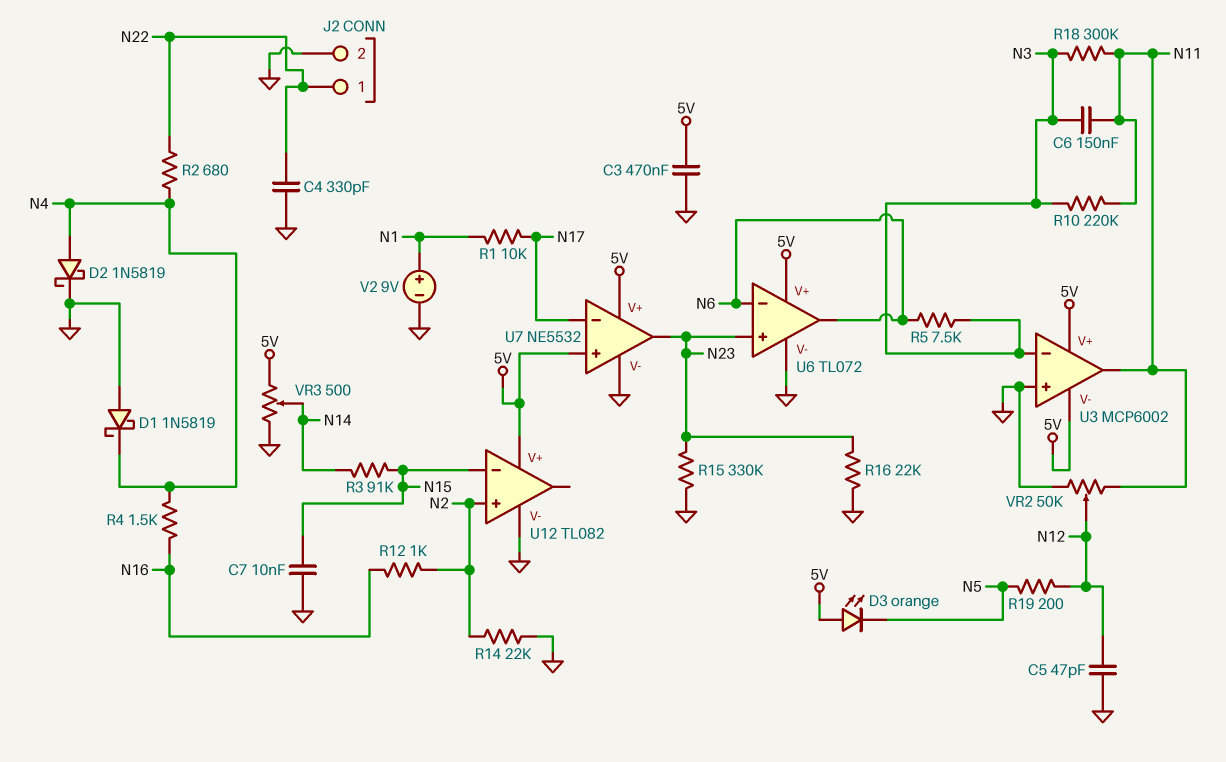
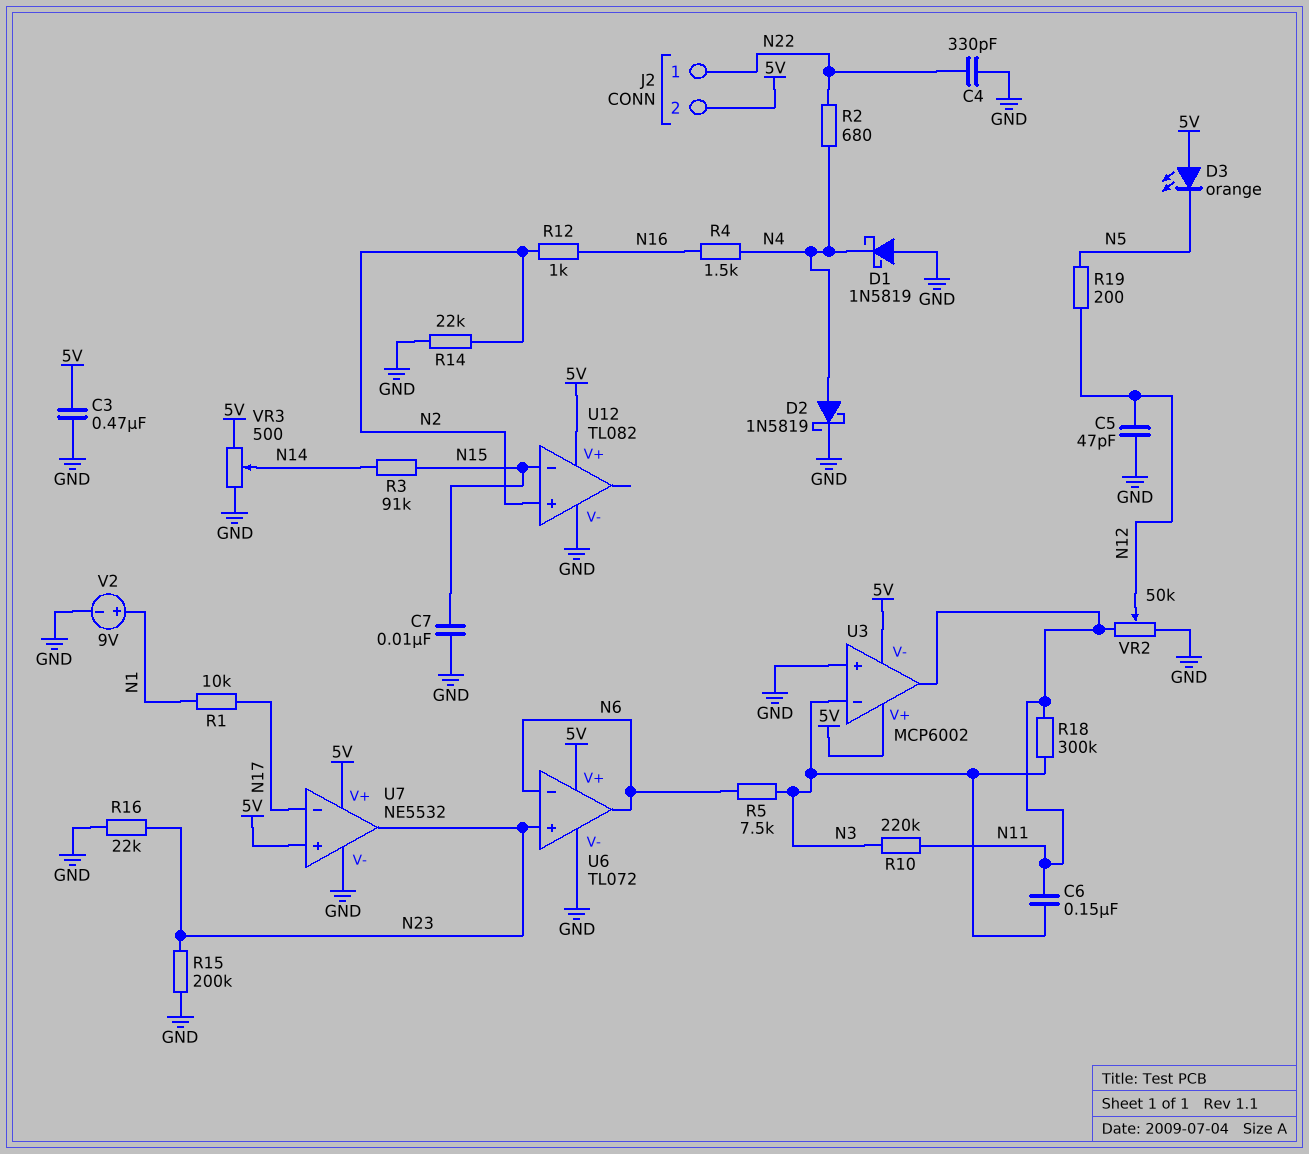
J2 pin 2: GND -> 5V
R15: 330k (GND, N23) -> 200k (GND, N23)

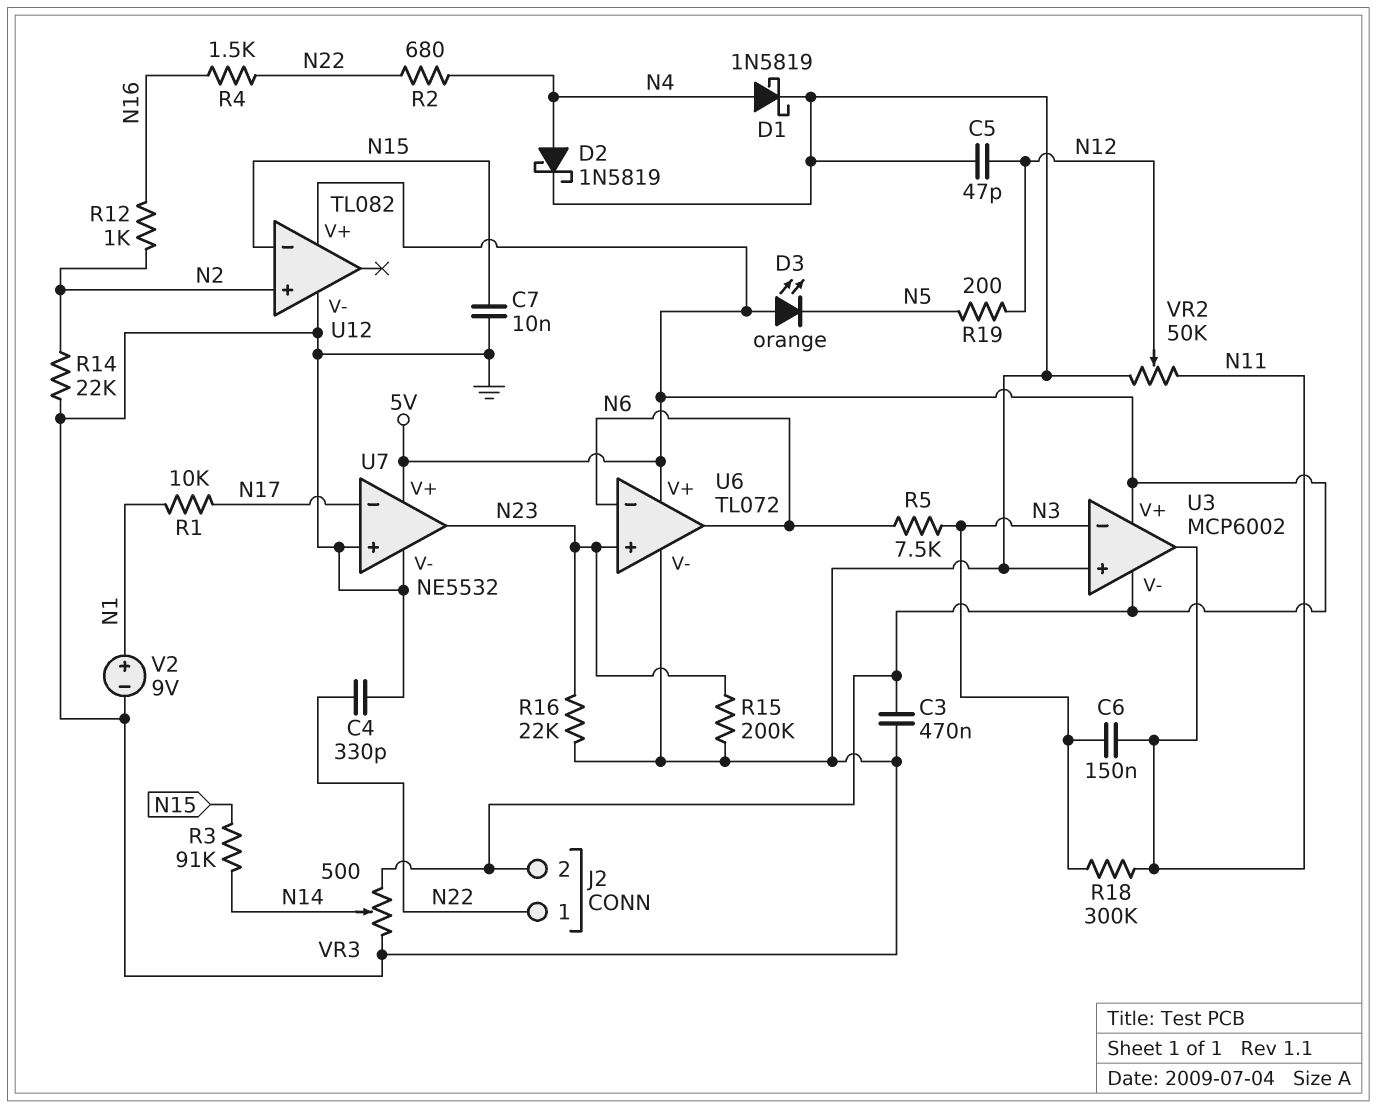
D1: schottky 1N5819 (A GND, K N4) -> schottky 1N5819 (A N4, K GND)
R4: 1.5k (N4, N16) -> 1.5k (N16, N22)
R10: 220k (N3, N11) -> none
U7 pin in+: 5V -> GND

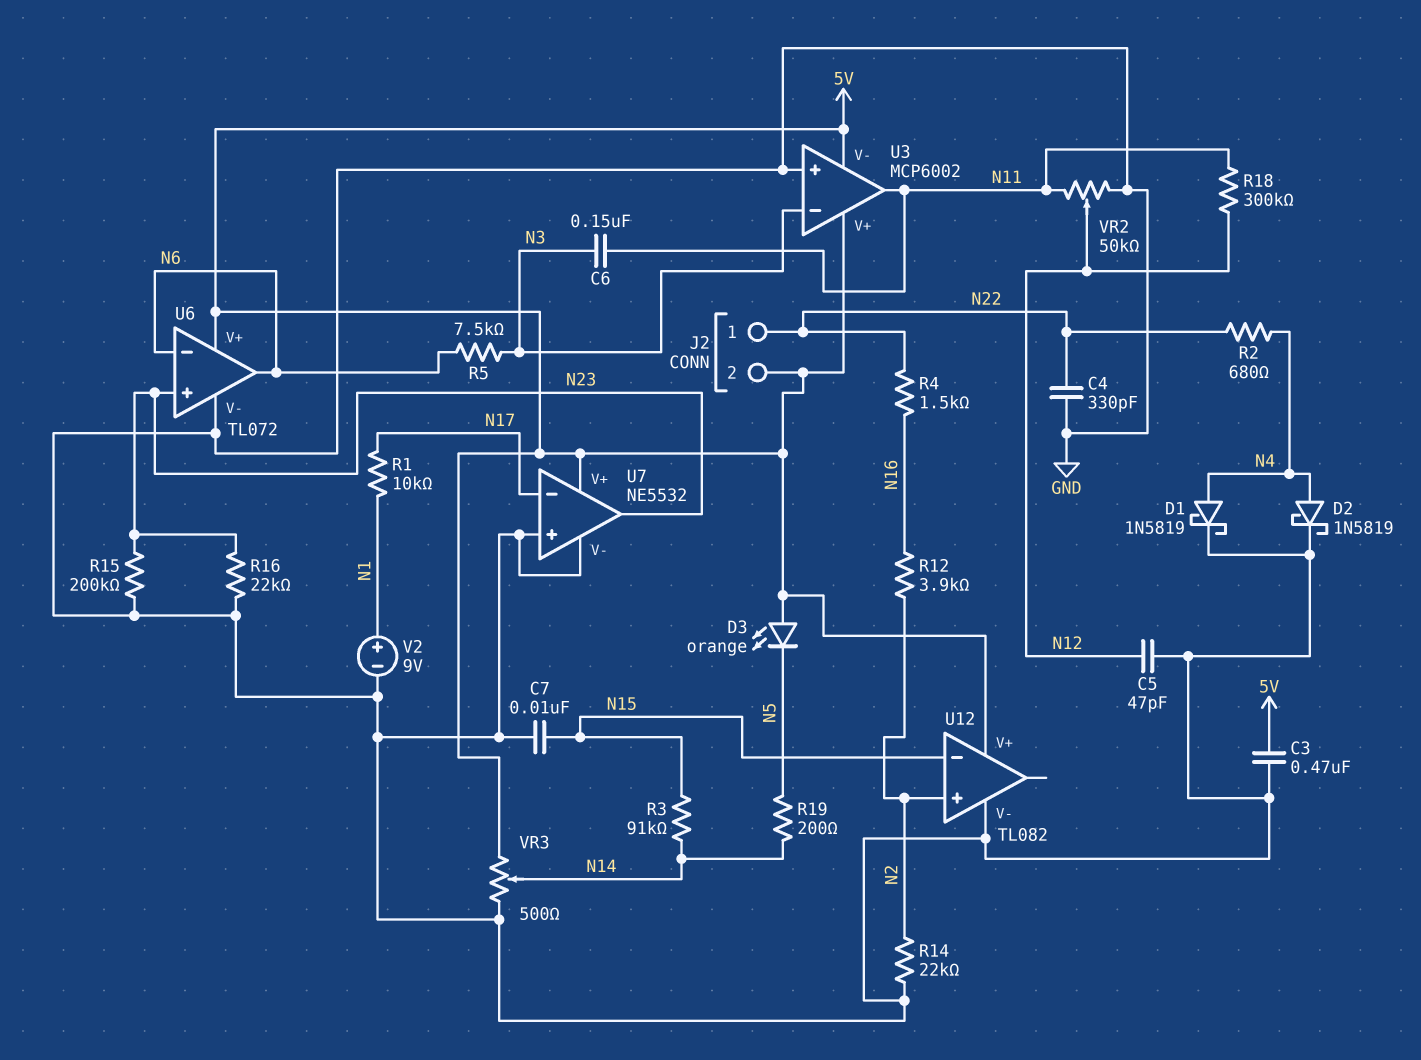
R12: 1k (N2, N16) -> 3.9k (N2, N16)
R18: 300k (N3, N11) -> 300k (N11, N12)
R19: 200 (N5, N12) -> 200 (N5, N14)

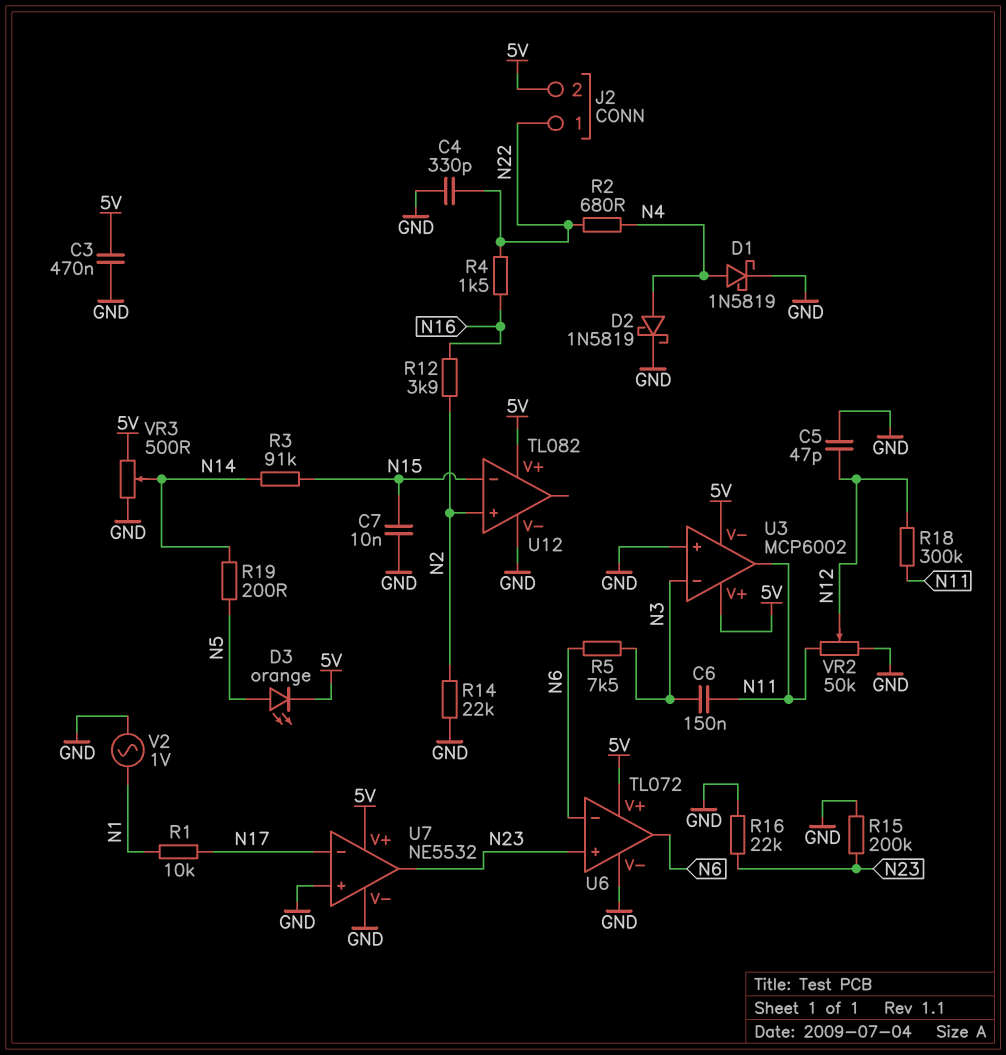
D3: LED orange (A 5V, K N5) -> LED orange (A N5, K 5V)
V2: 9V (plus N1, minus GND) -> AC 1V (GND, N1)

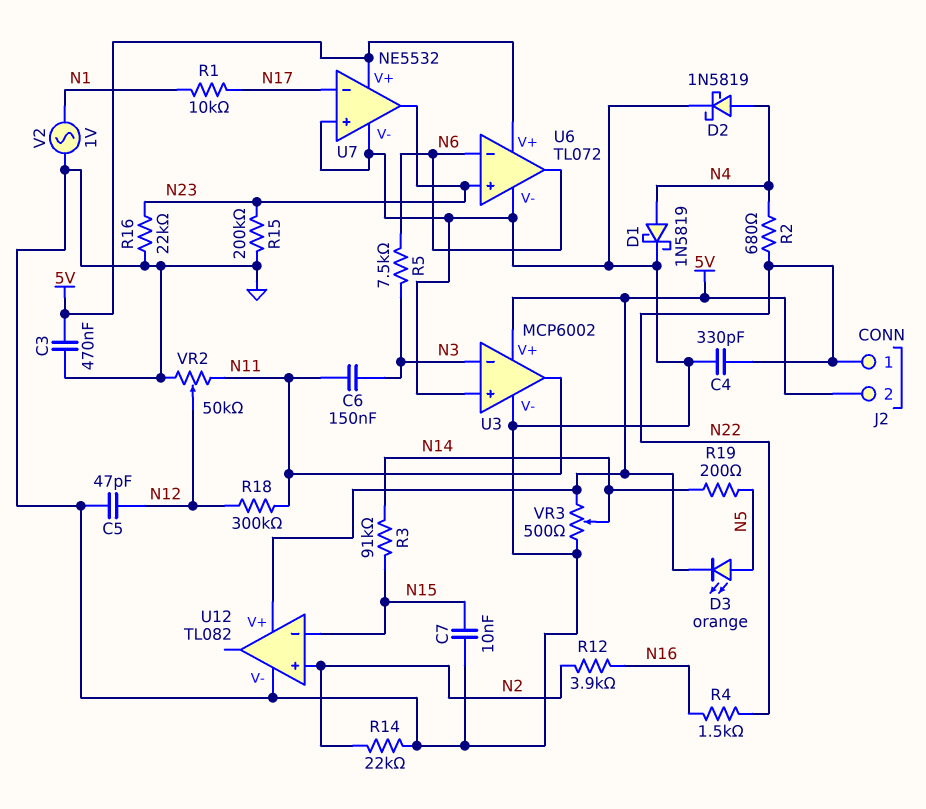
U3 pin V-: 5V -> GND

